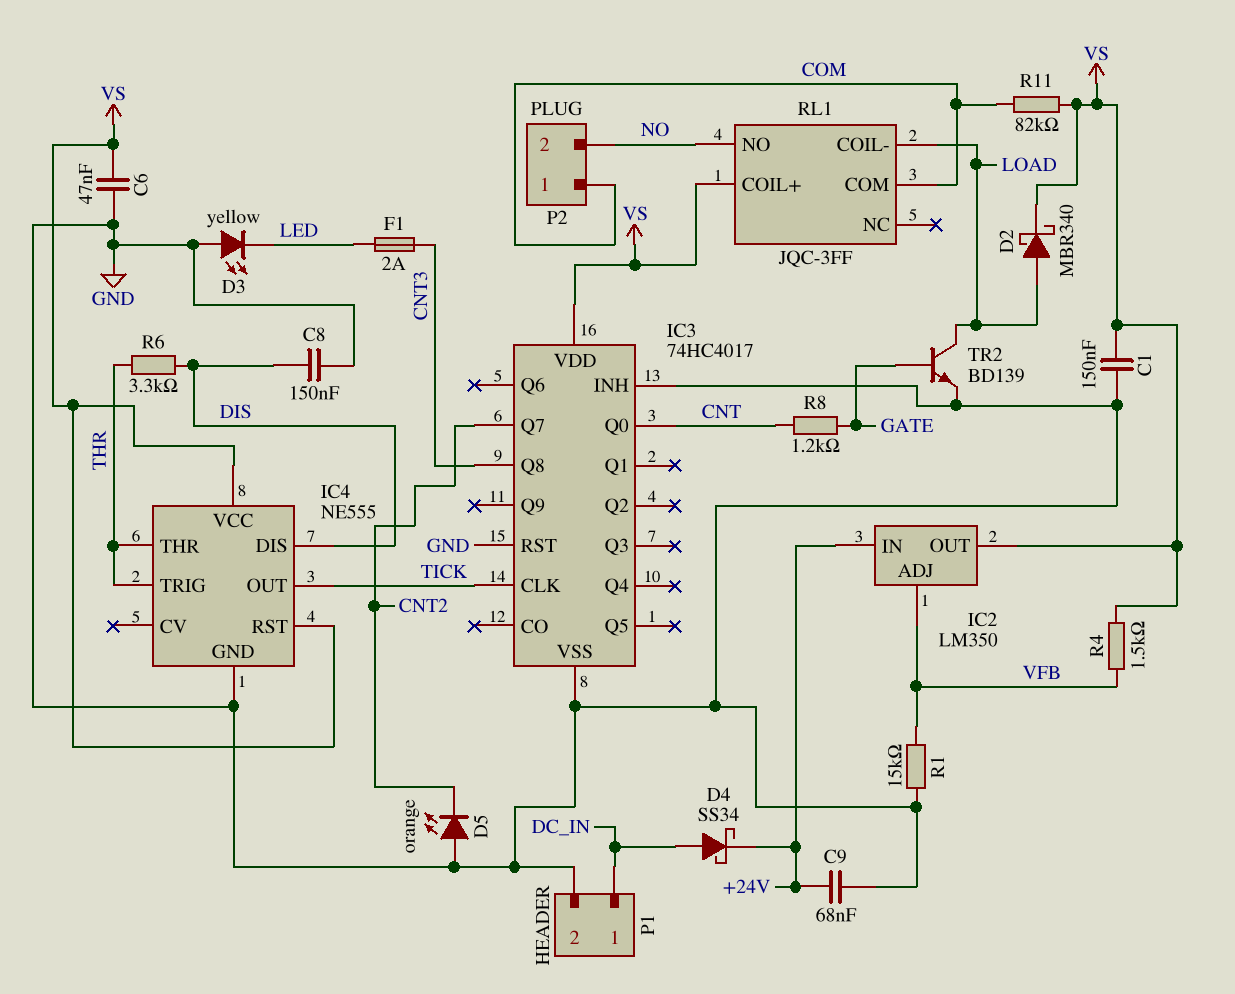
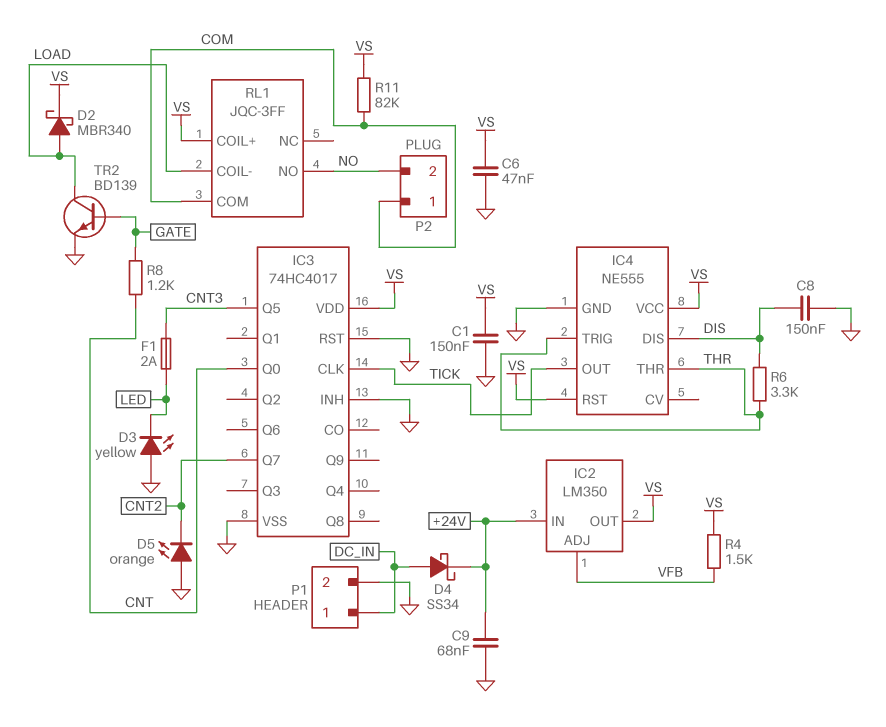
IC3 pin Q5: none -> CNT3
IC3 pin Q8: CNT3 -> none
R1: 15k (GND, VFB) -> none

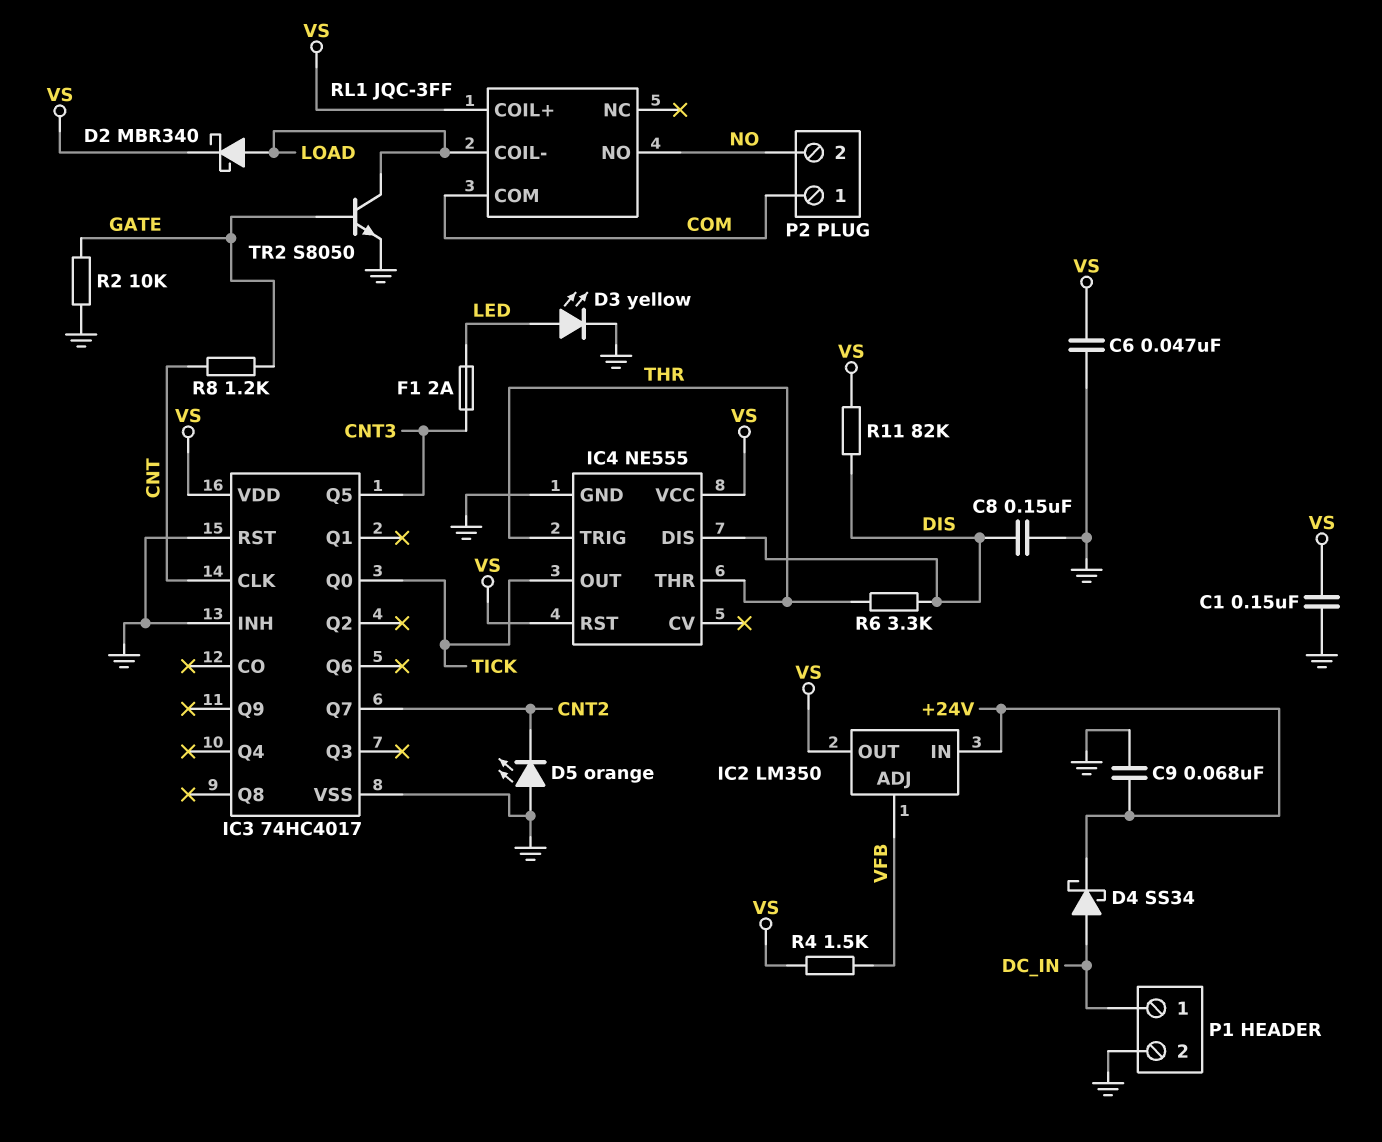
D3: LED yellow (A GND, K LED) -> LED yellow (A LED, K GND)
IC3 pin CLK: TICK -> CNT
IC3 pin Q0: CNT -> TICK
R2: none -> 10k (GATE, GND)
R11: 82k (COM, VS) -> 82k (DIS, VS)
TR2: NPN BD139 (B GATE, C LOAD, E GND) -> NPN S8050 (B GATE, C LOAD, E GND)

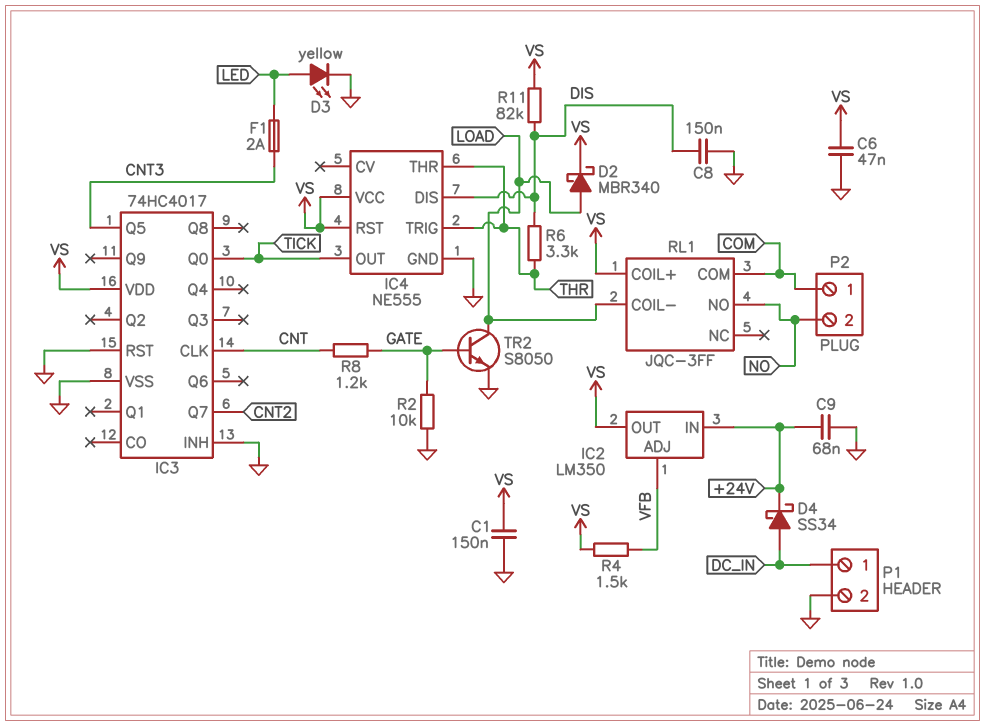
D5: LED orange (A GND, K CNT2) -> none

